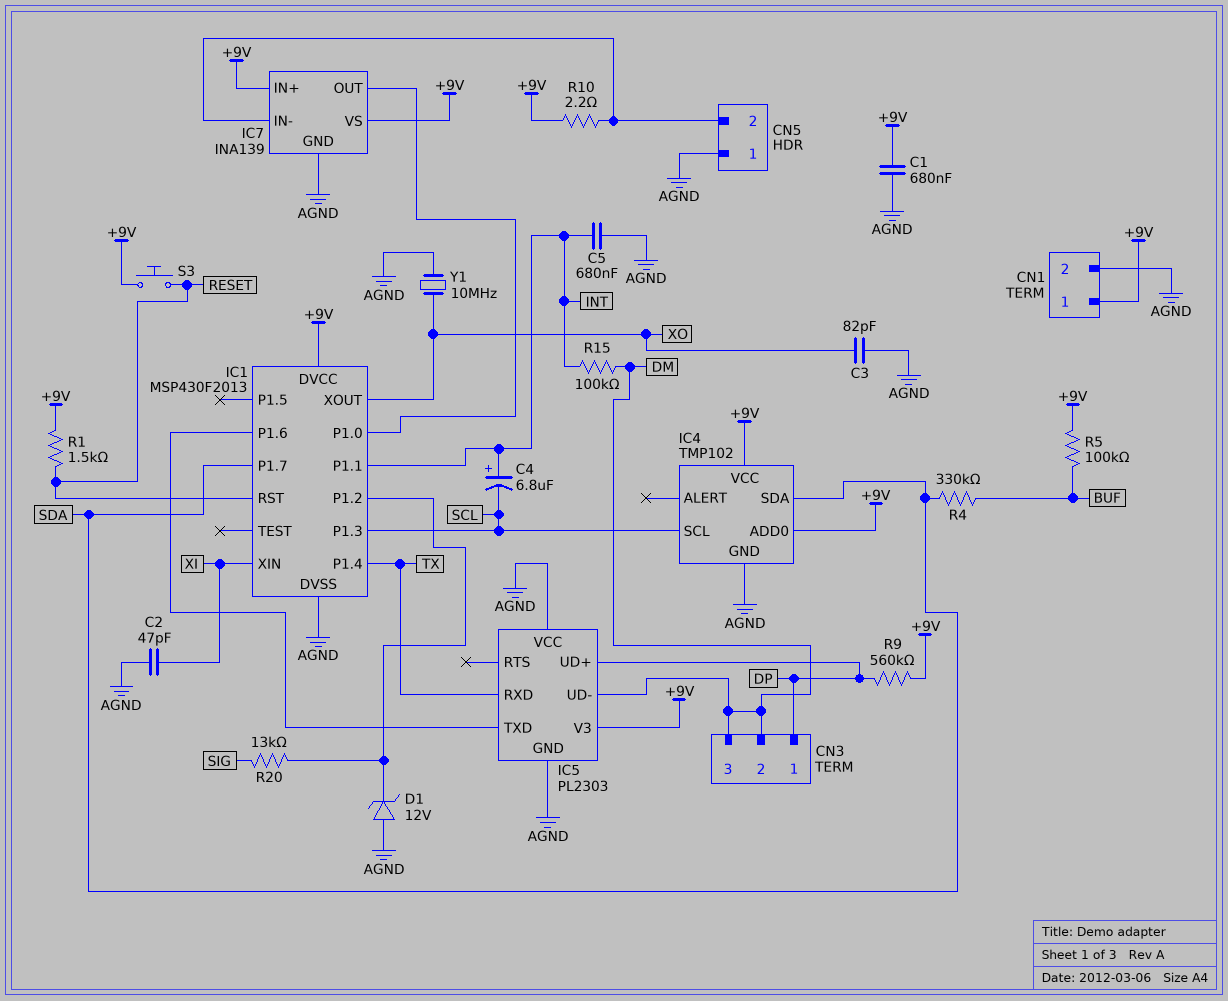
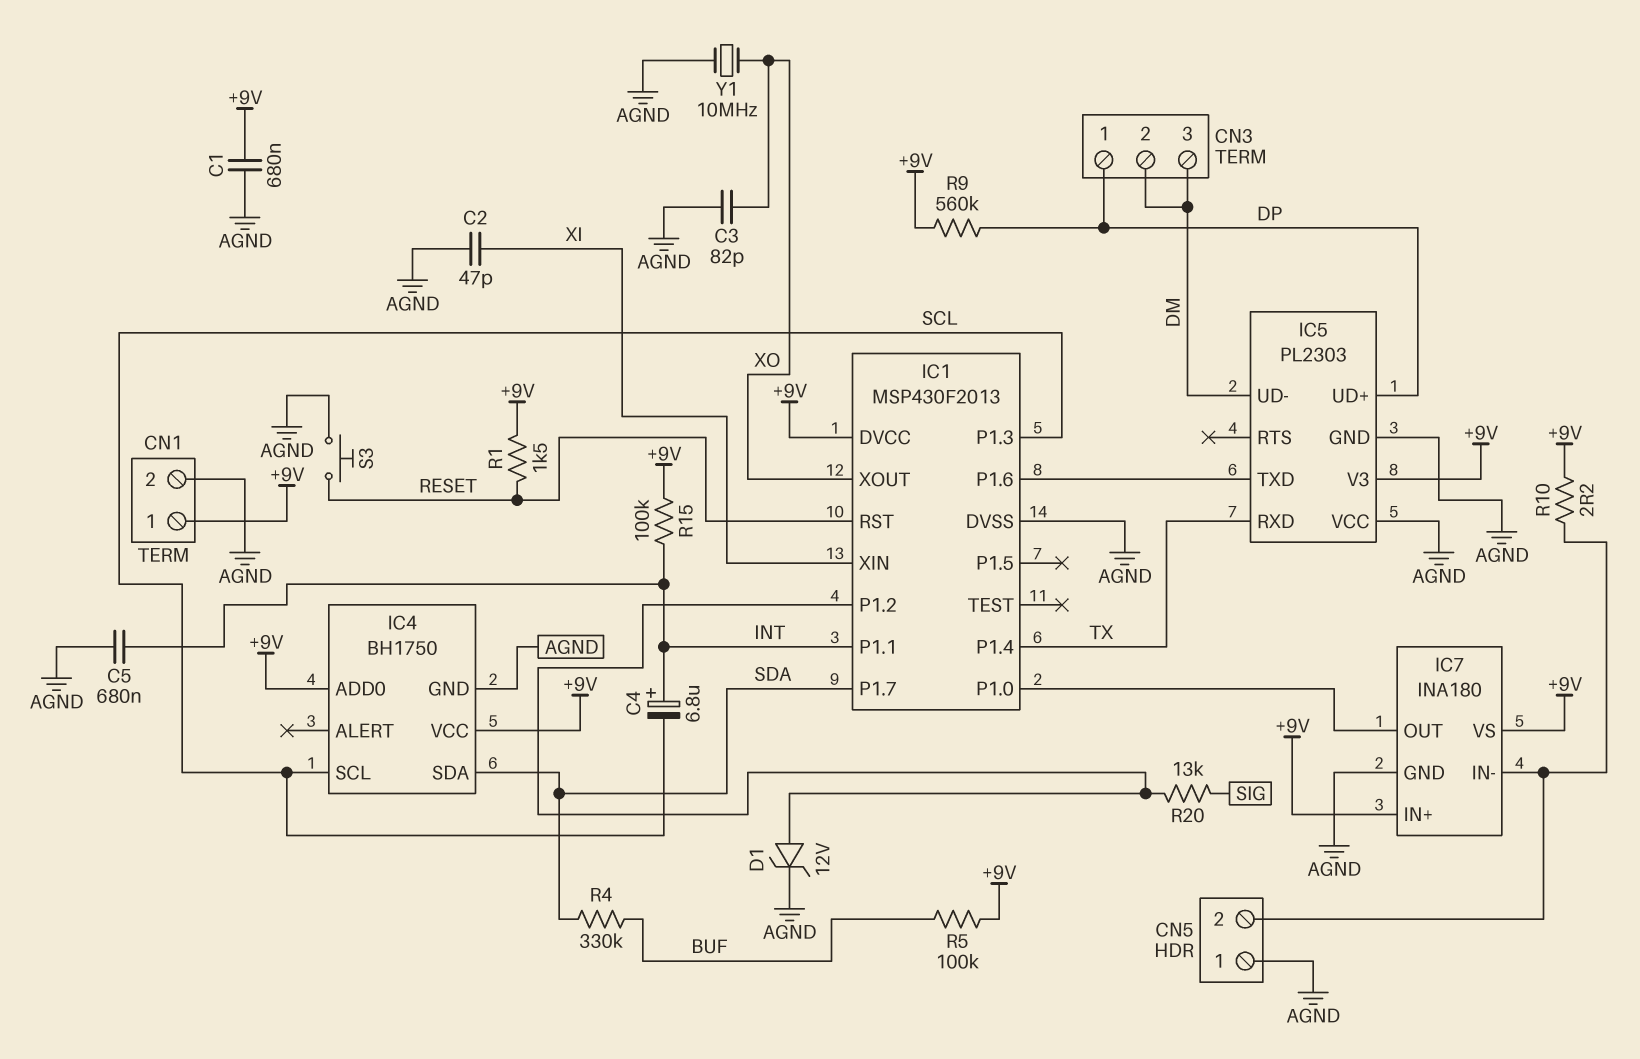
D1: zener 12V (A AGND, K IC1/P1.2) -> zener 12V (A IC1/P1.2, K AGND)
IC4: TMP102 -> BH1750
IC7: INA139 -> INA180
R15: 100k (DM, INT) -> 100k (+9V, INT)
S3: button (+9V, RESET) -> button (AGND, RESET)

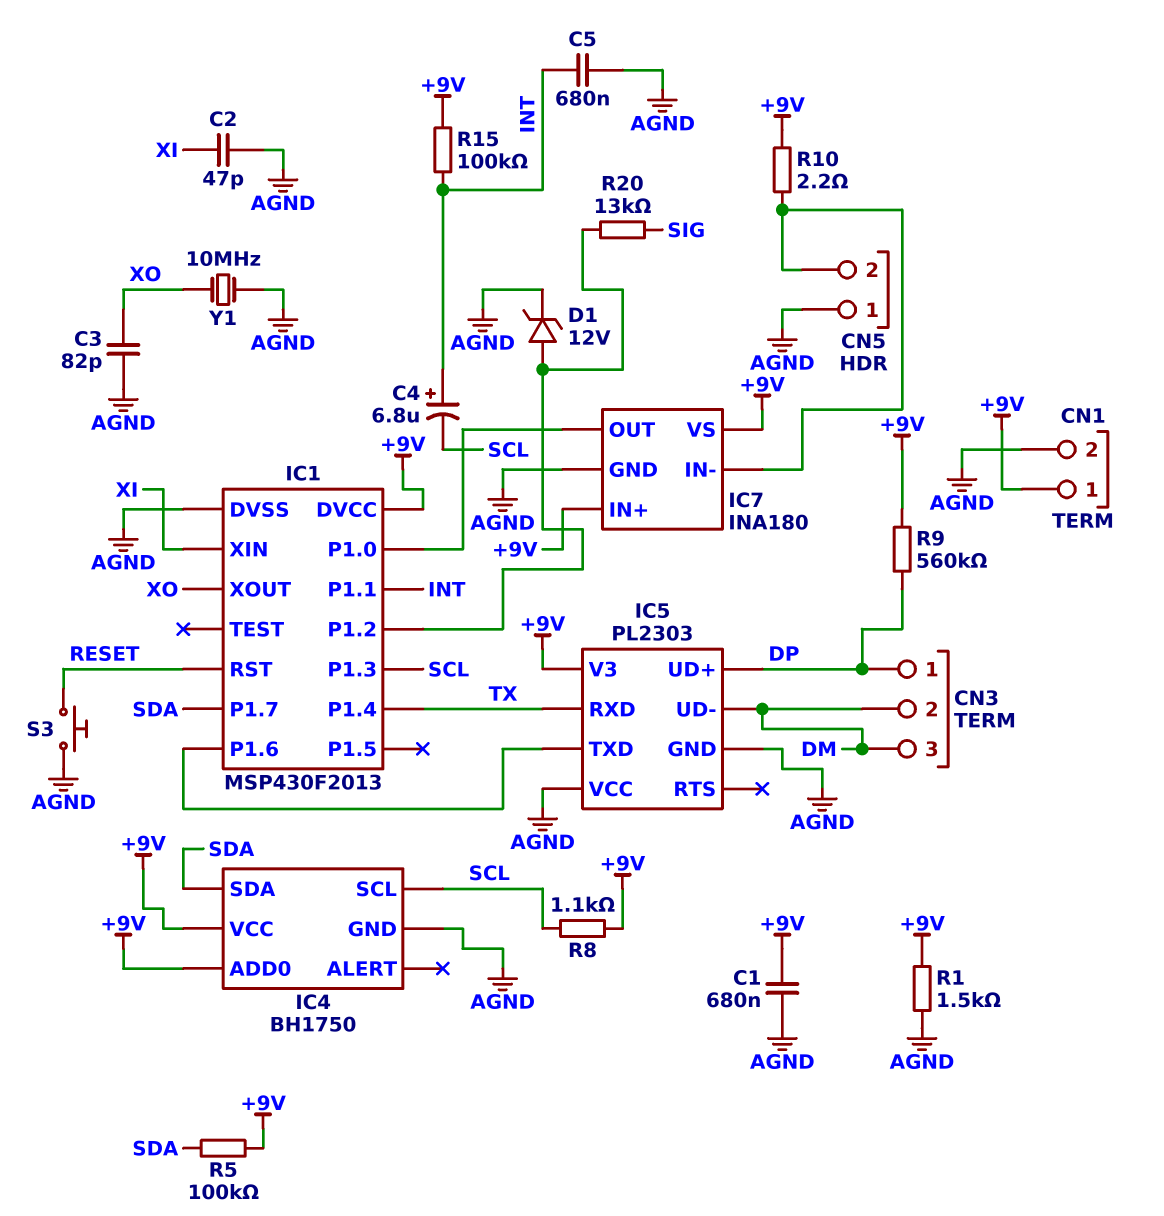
R1: 1.5k (+9V, RESET) -> 1.5k (+9V, AGND)
R4: 330k (BUF, SDA) -> none
R5: 100k (+9V, BUF) -> 100k (+9V, SDA)
R8: none -> 1.1k (+9V, SCL)

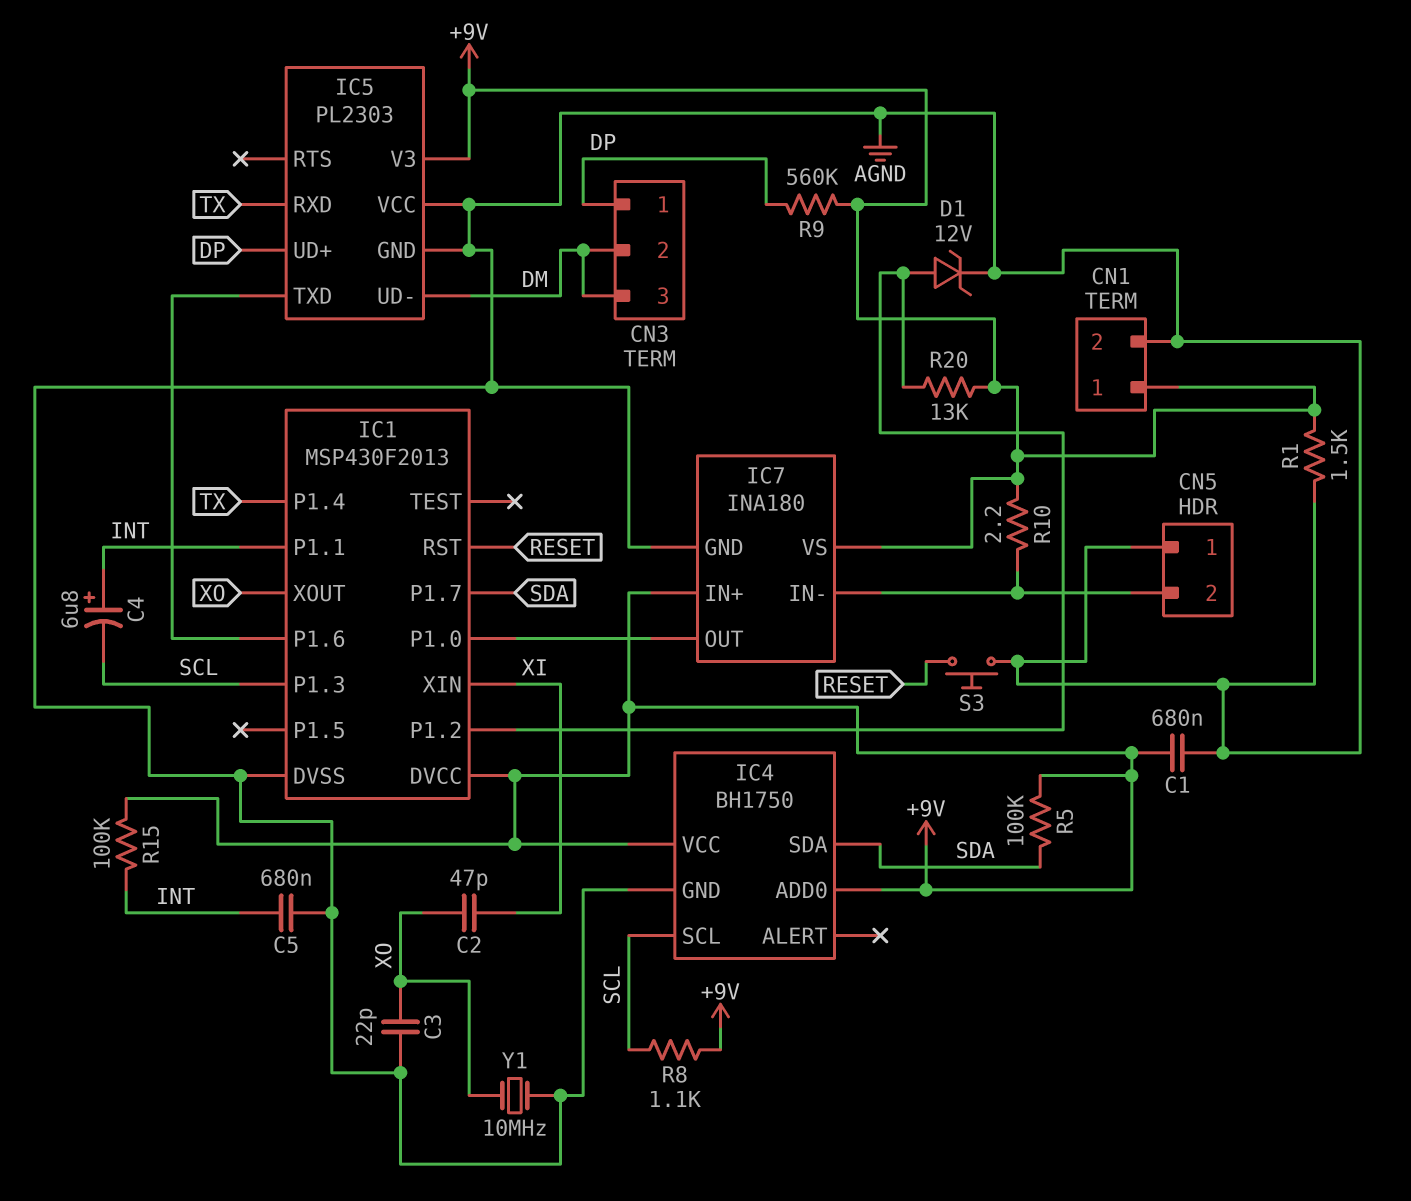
C2: 47pF (AGND, XI) -> 47pF (XI, XO)
C3: 82pF (AGND, XO) -> 22pF (AGND, XO)
R20: 13k (IC1/P1.2, SIG) -> 13k (+9V, IC1/P1.2)

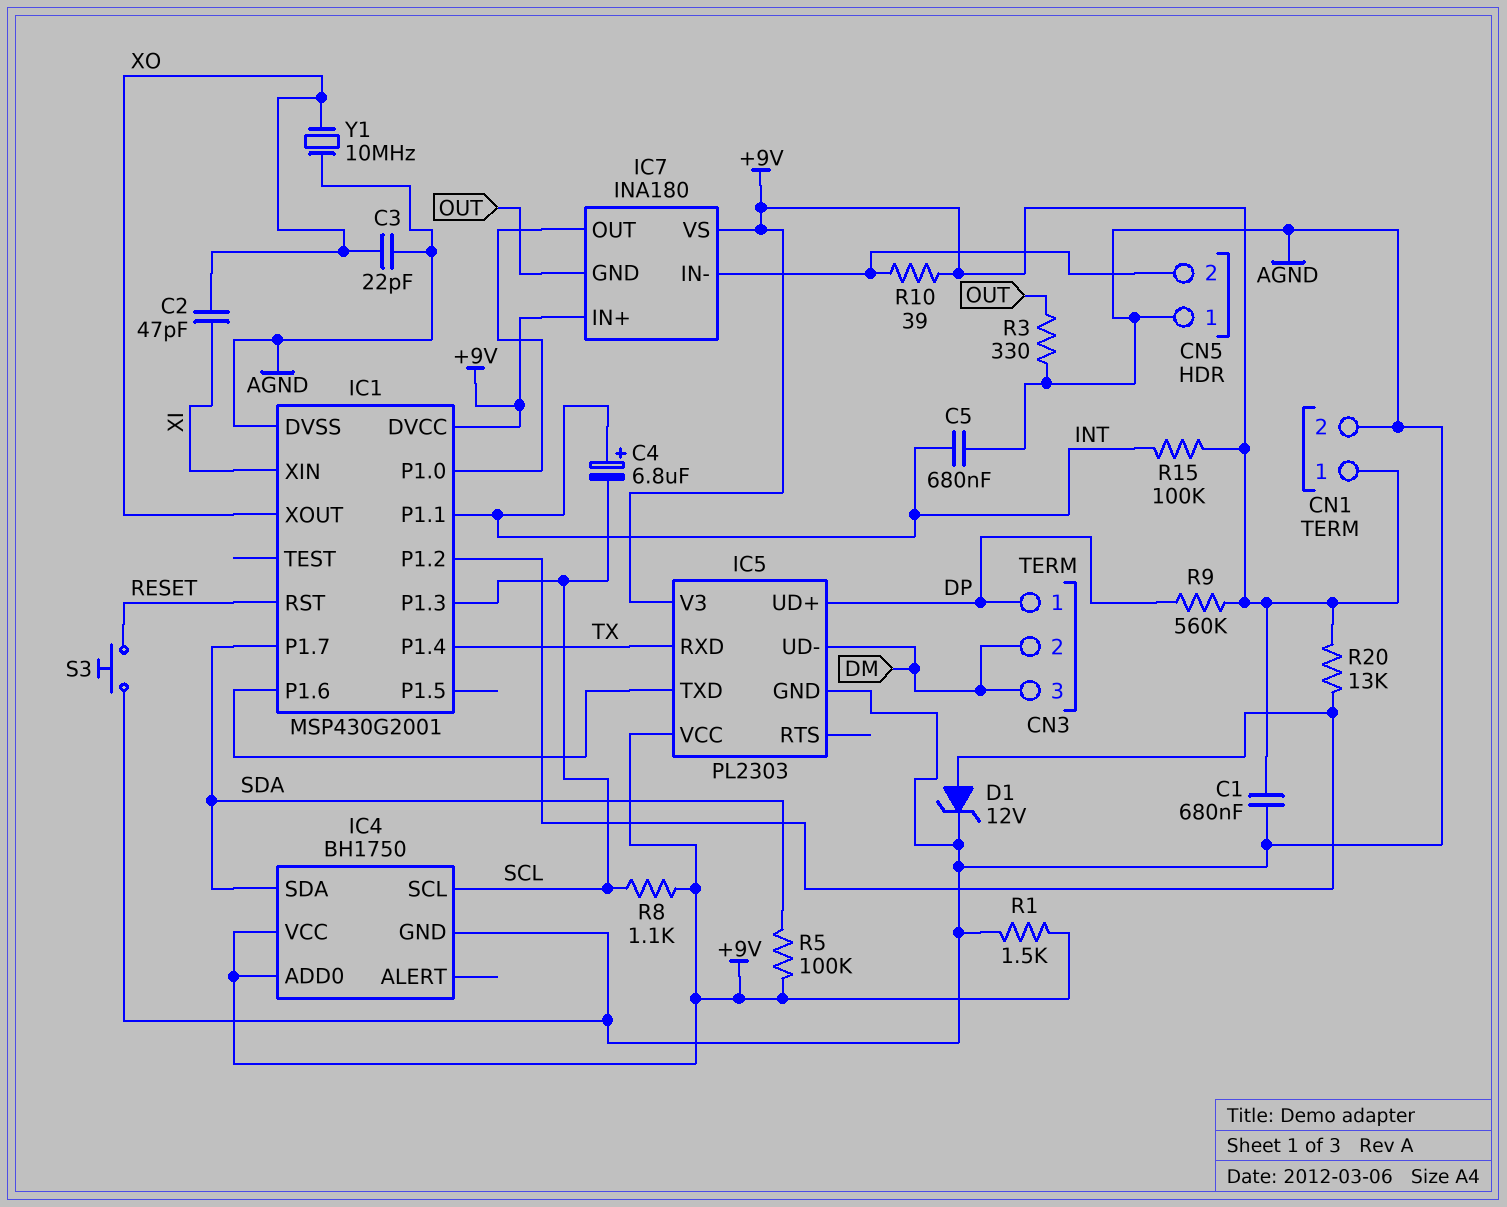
IC1: MSP430F2013 -> MSP430G2001
IC5 pin VCC: AGND -> +9V
IC7 pin GND: AGND -> OUT
R3: none -> 330 (AGND, OUT)
R10: 2.2 (+9V, CN5/2) -> 39 (+9V, CN5/2)

